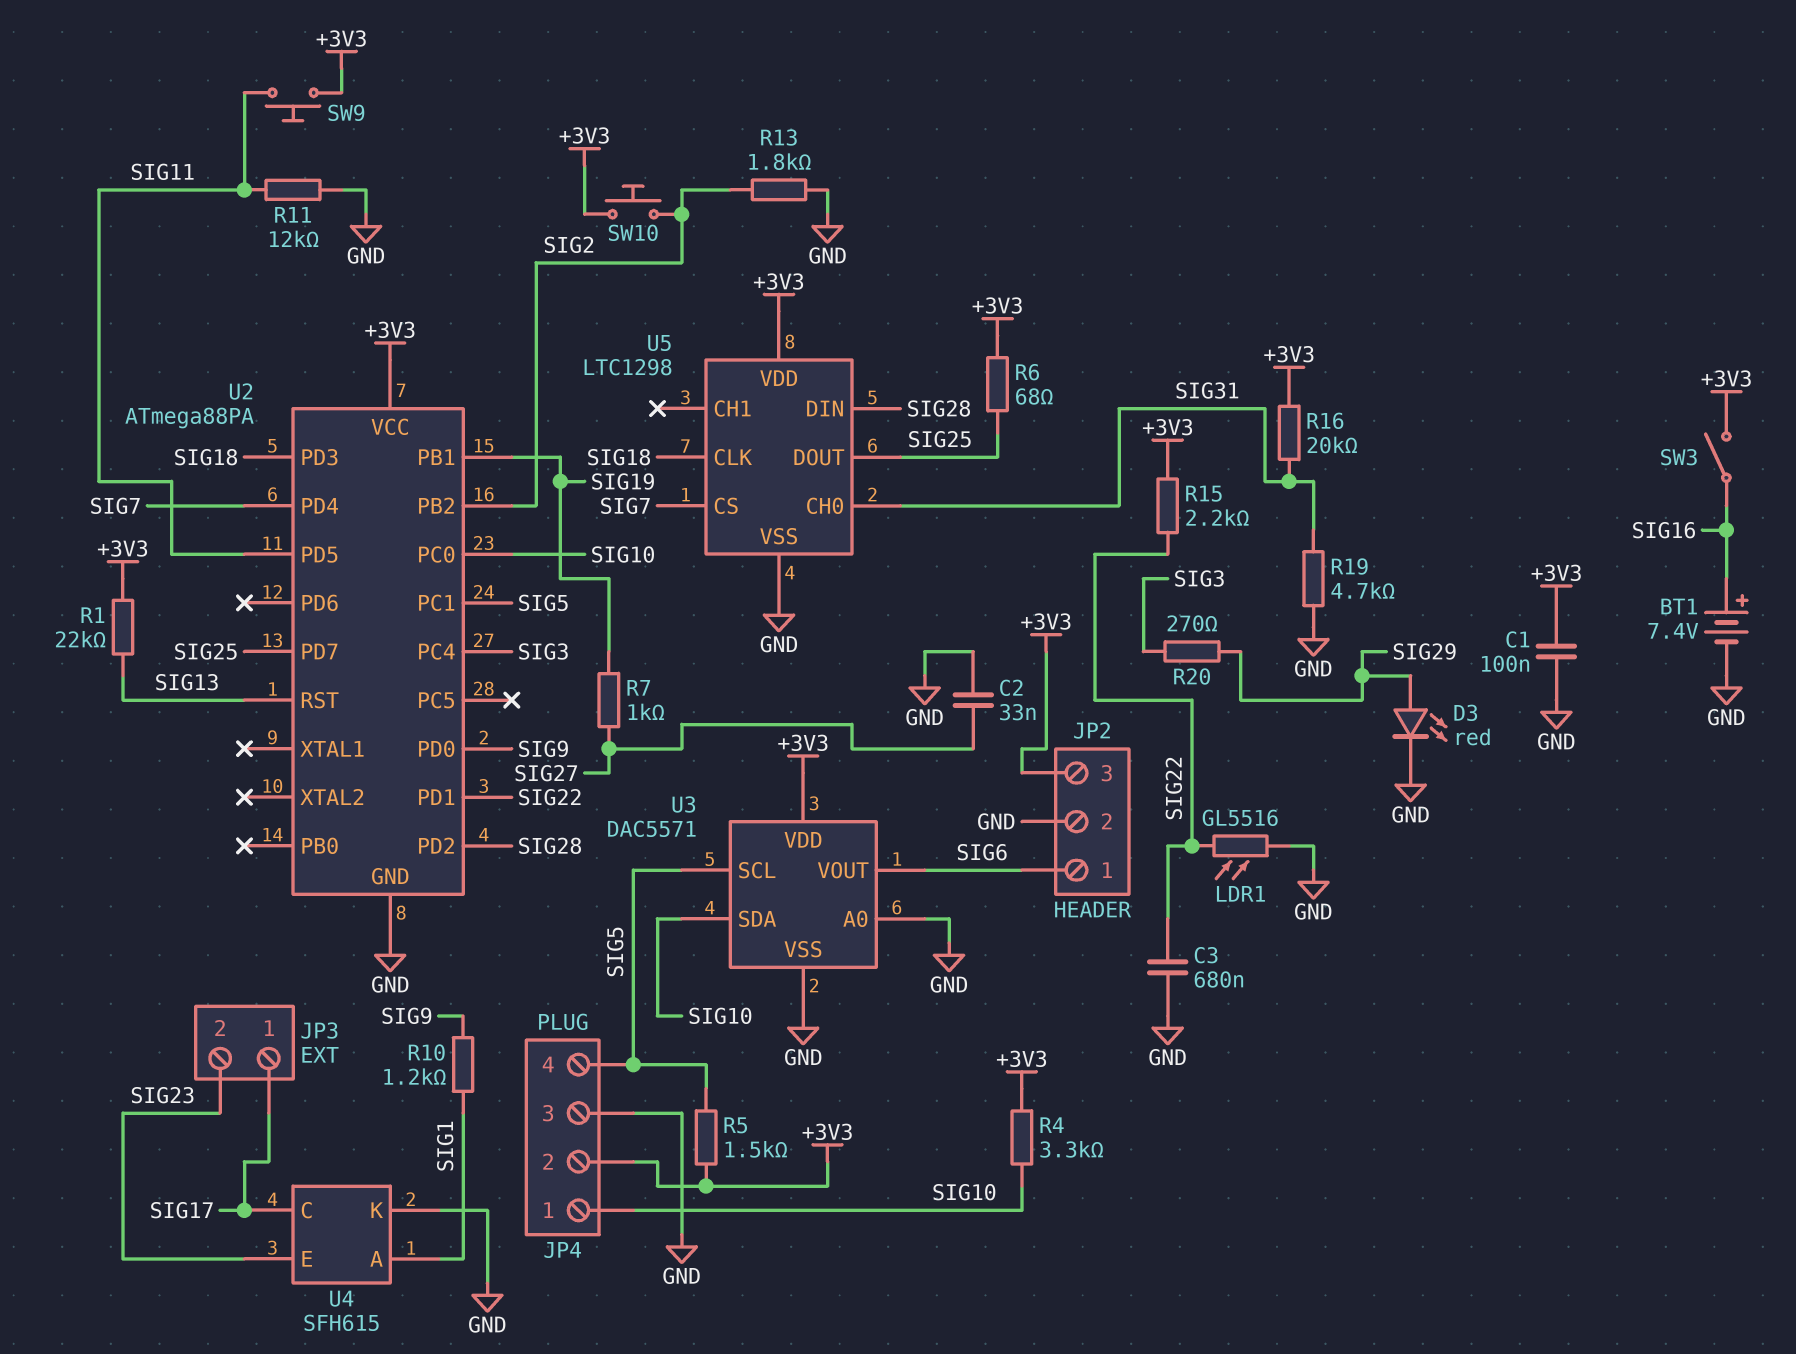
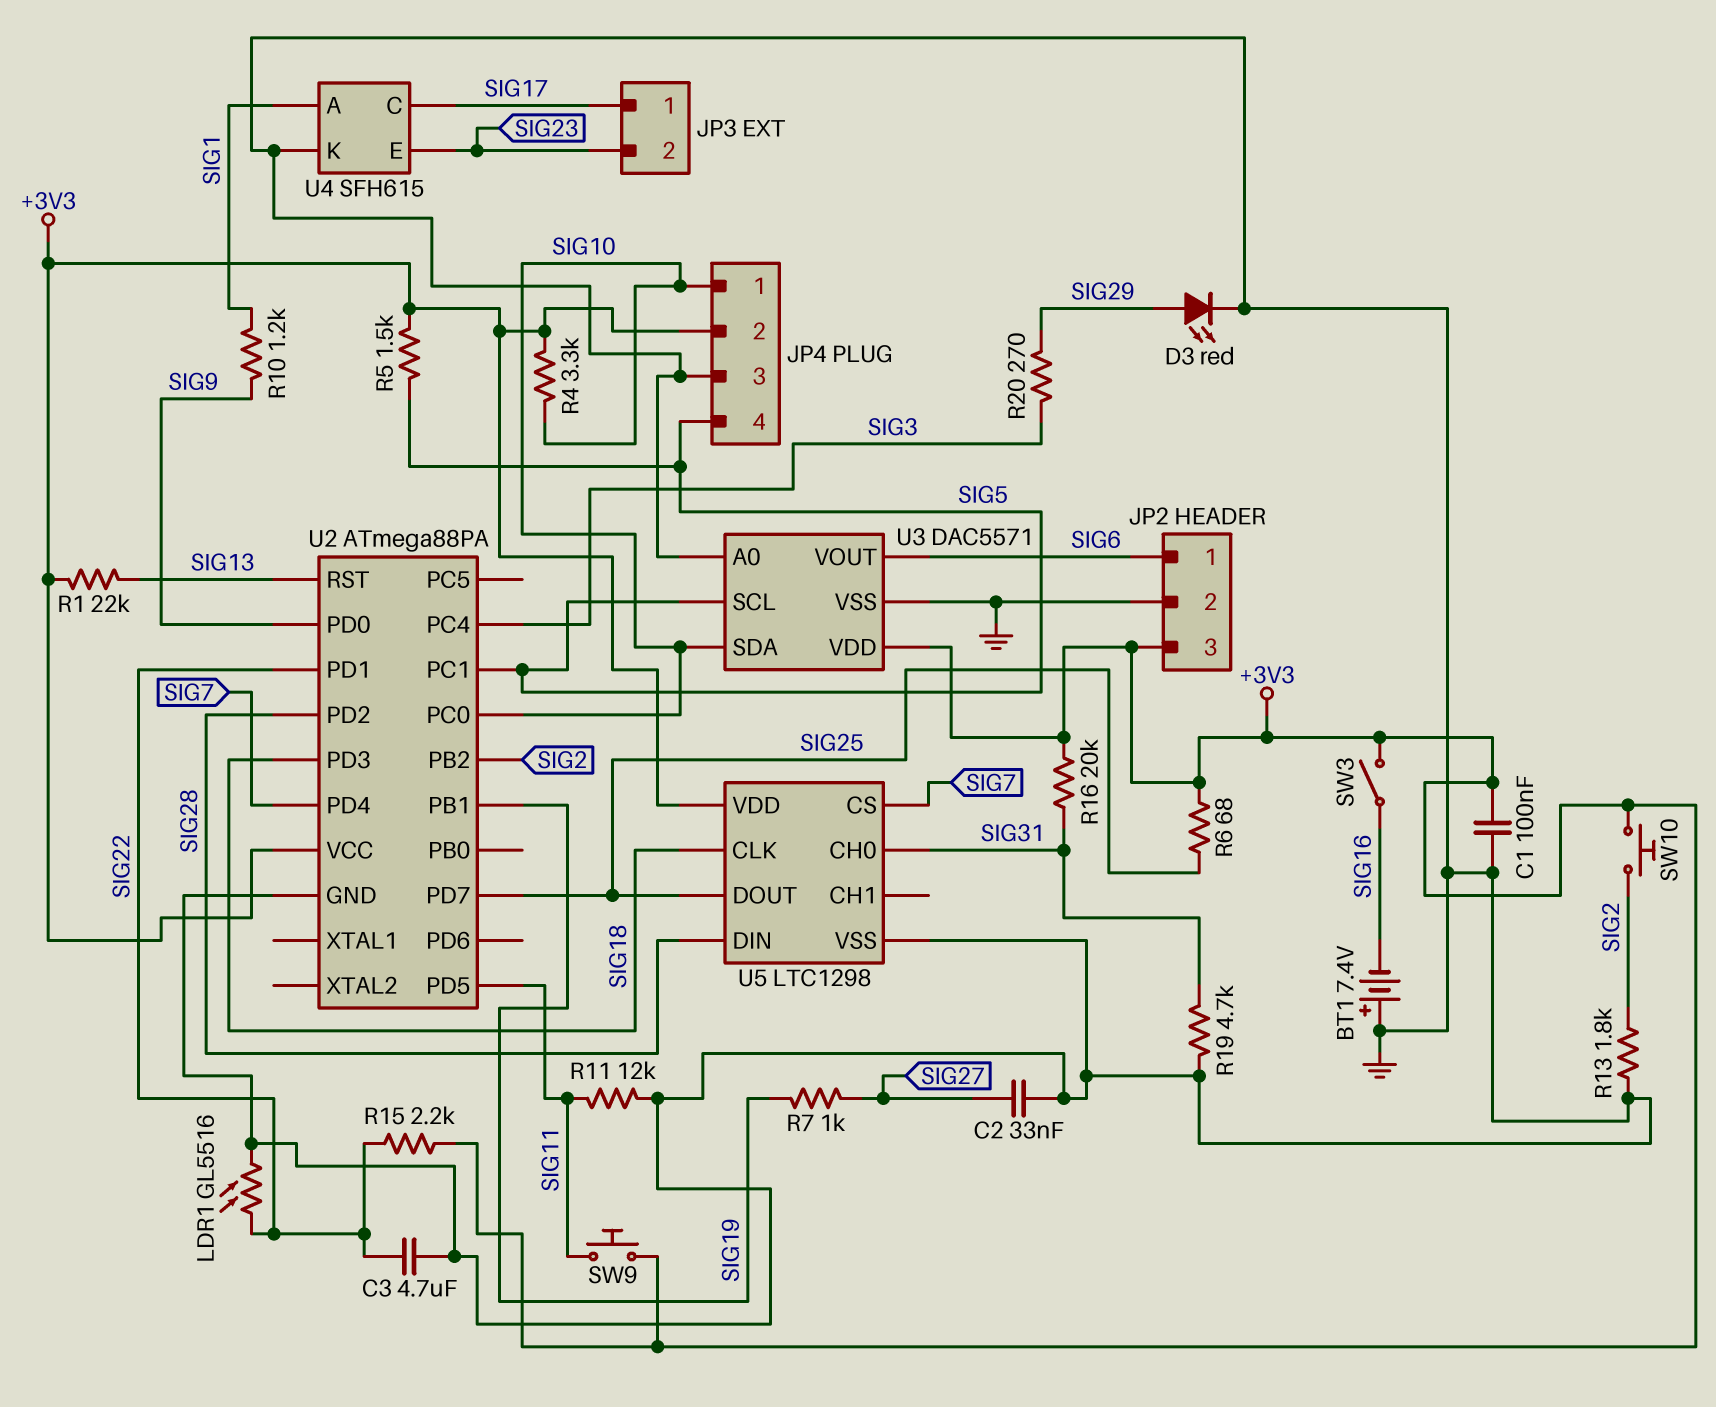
BT1: 7.4V (plus SIG16, minus GND) -> 7.4V (plus GND, minus SIG16)
C3: 680nF (GND, SIG22) -> 4.7uF (GND, SIG22)

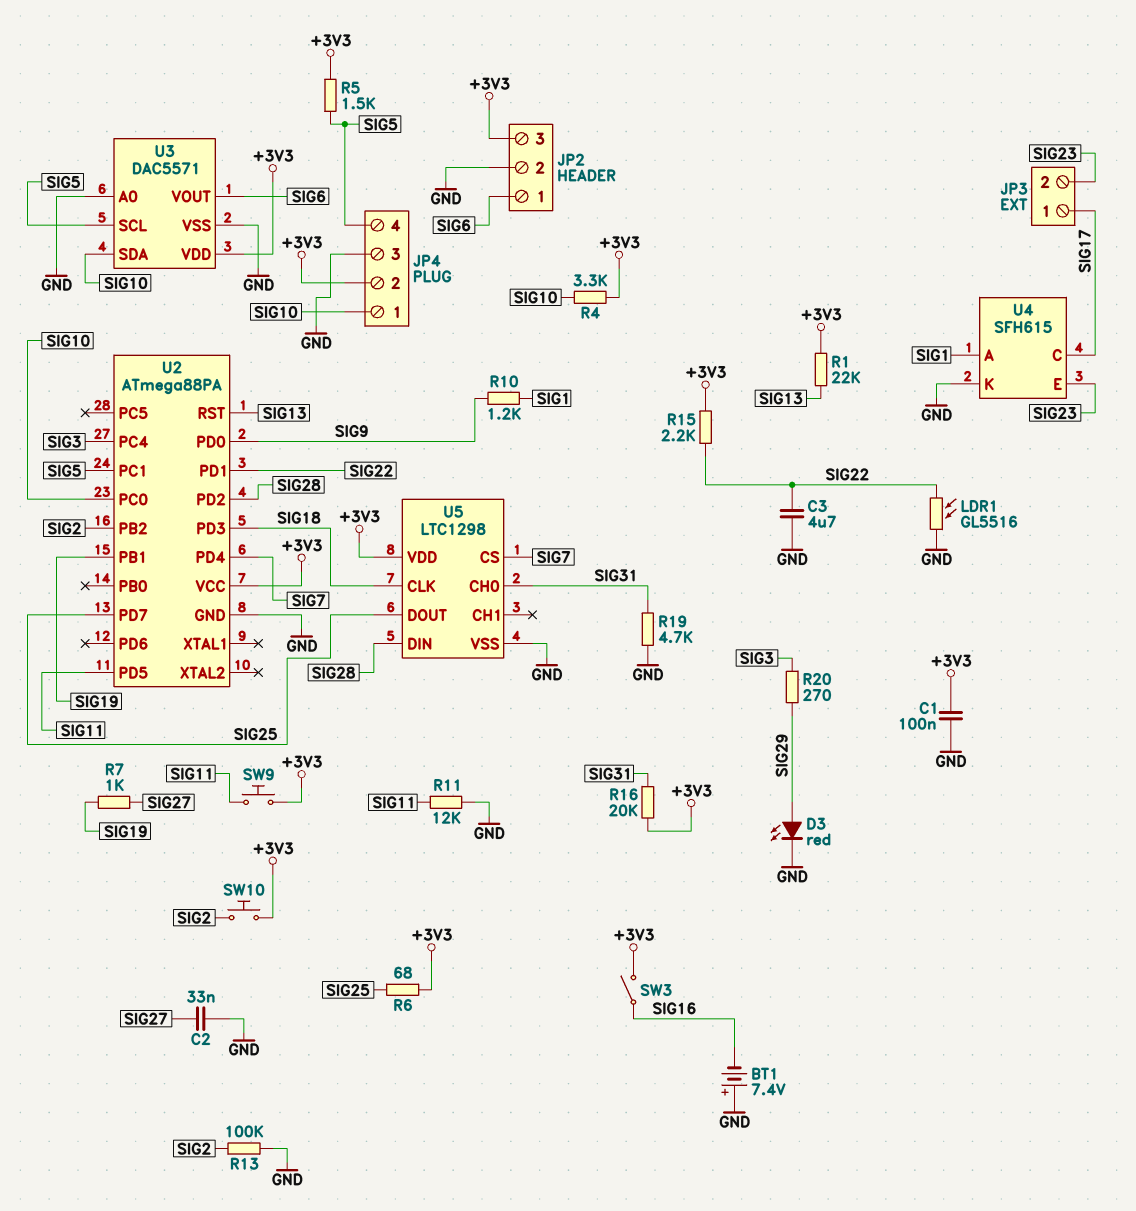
R13: 1.8k (GND, SIG2) -> 100k (GND, SIG2)

